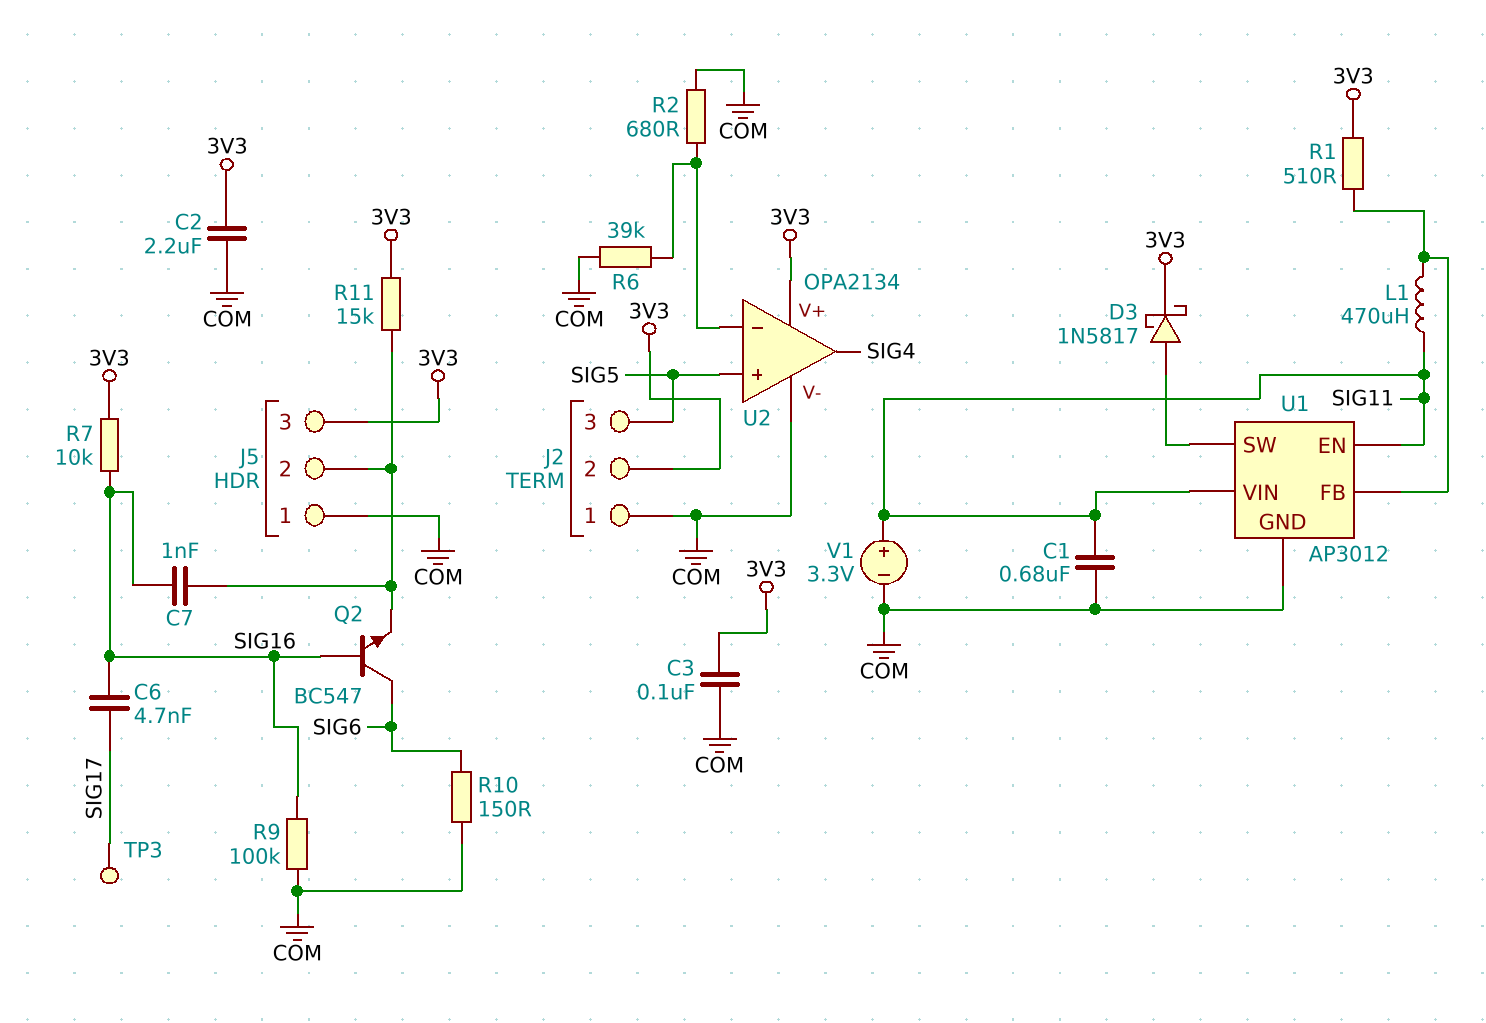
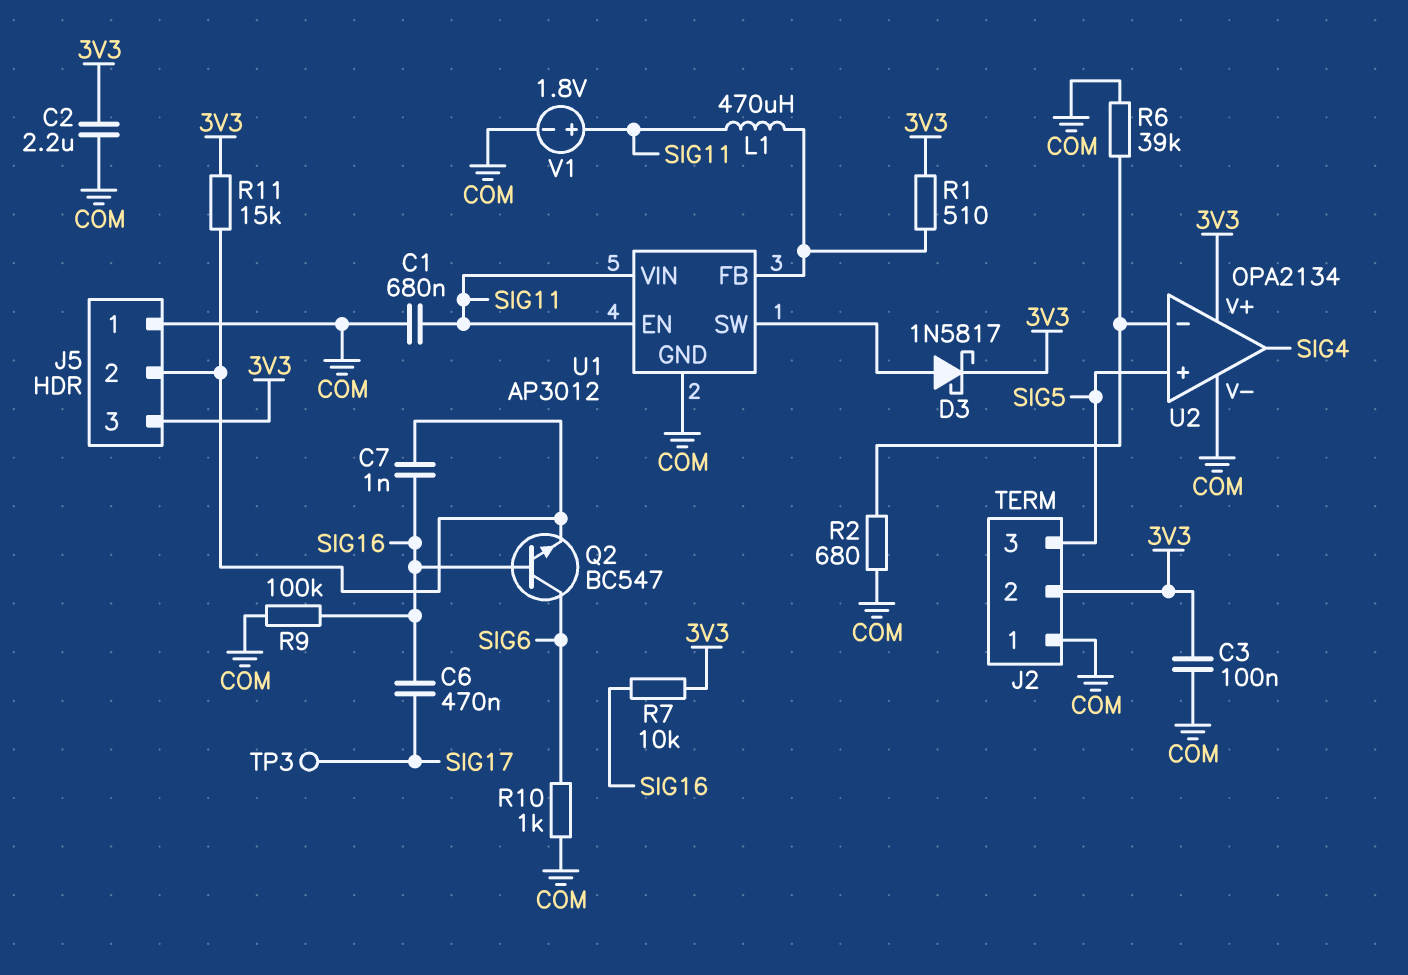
C6: 4.7nF (SIG16, SIG17) -> 470nF (SIG16, SIG17)
R10: 150 (COM, SIG6) -> 1k (COM, SIG6)
V1: 3.3V (plus SIG11, minus COM) -> 1.8V (plus SIG11, minus COM)

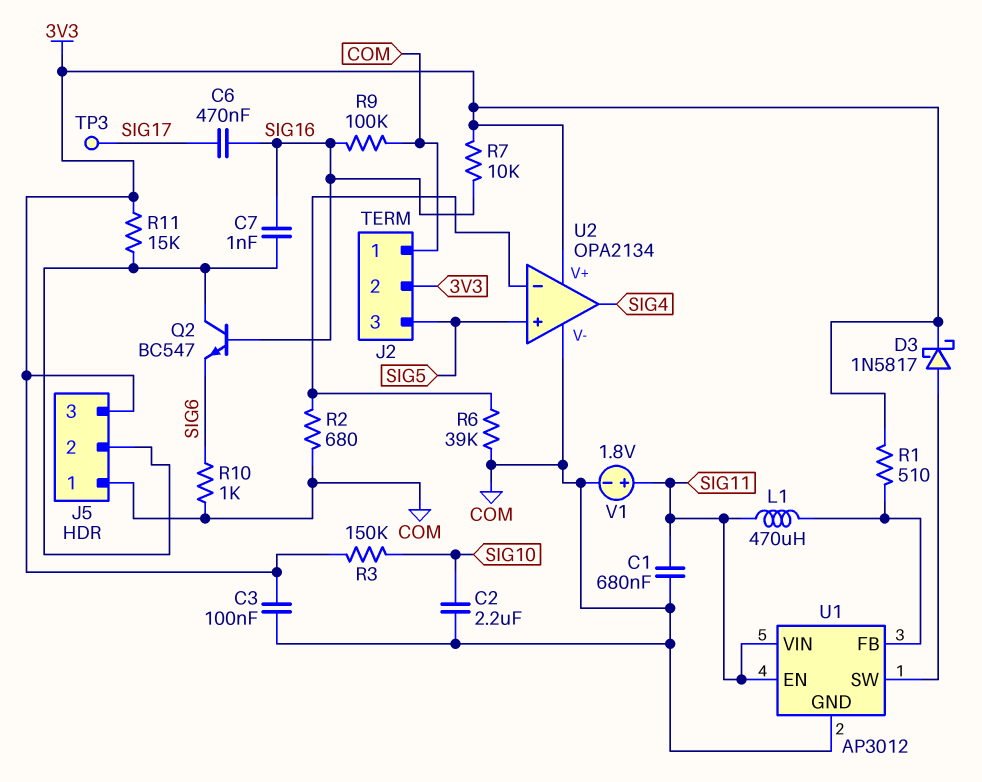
C2: 2.2uF (3V3, COM) -> 2.2uF (COM, SIG10)
Q2: NPN BC547 (B SIG16, C SIG6, E J5/2) -> NPN BC547 (B SIG16, C J5/2, E SIG6)
R3: none -> 150k (3V3, SIG10)

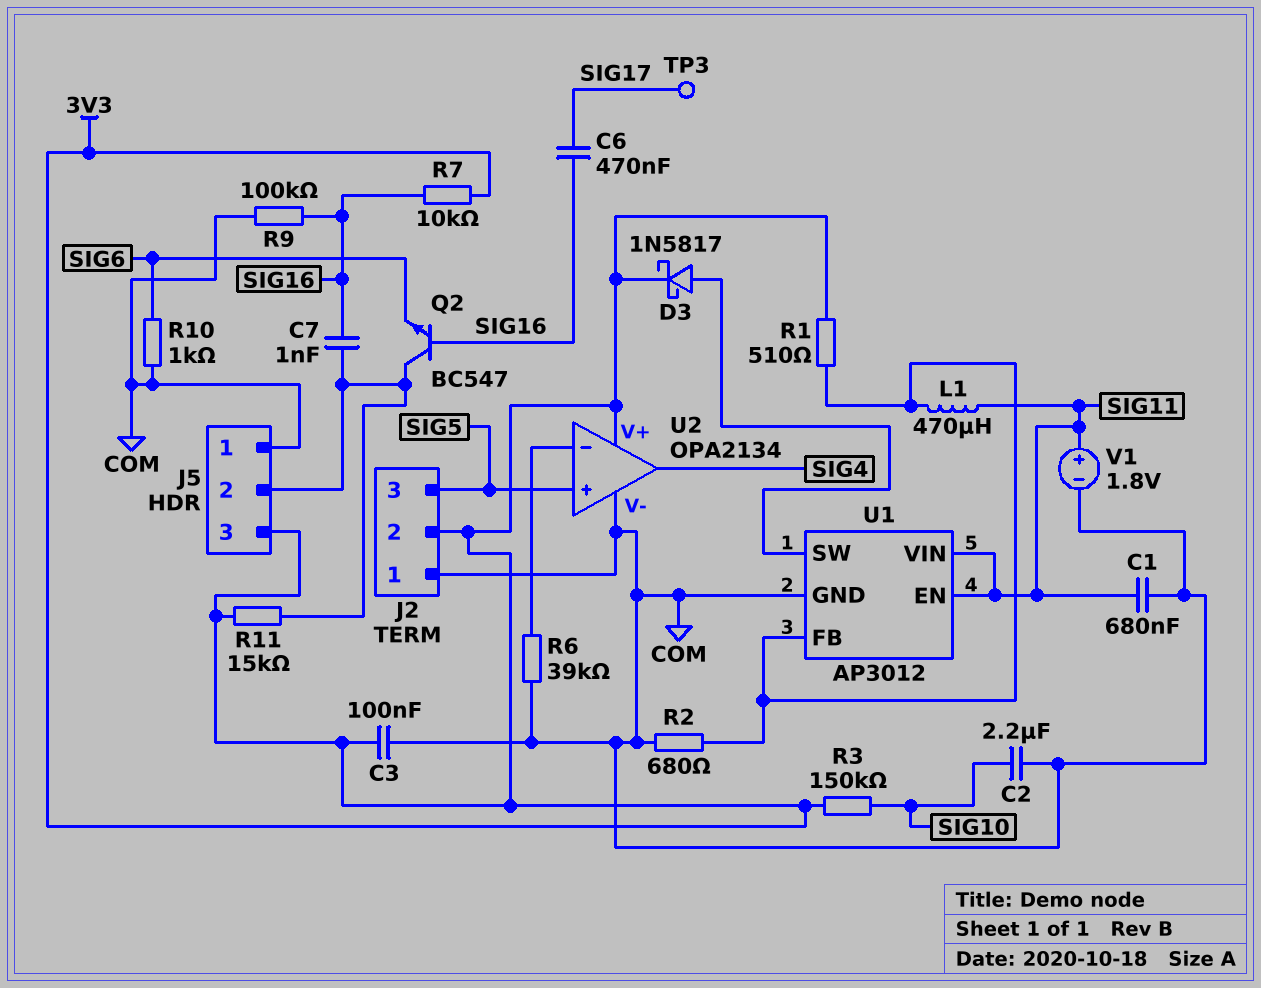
R2: 680 (COM, U2/in-) -> 680 (COM, U1/FB)

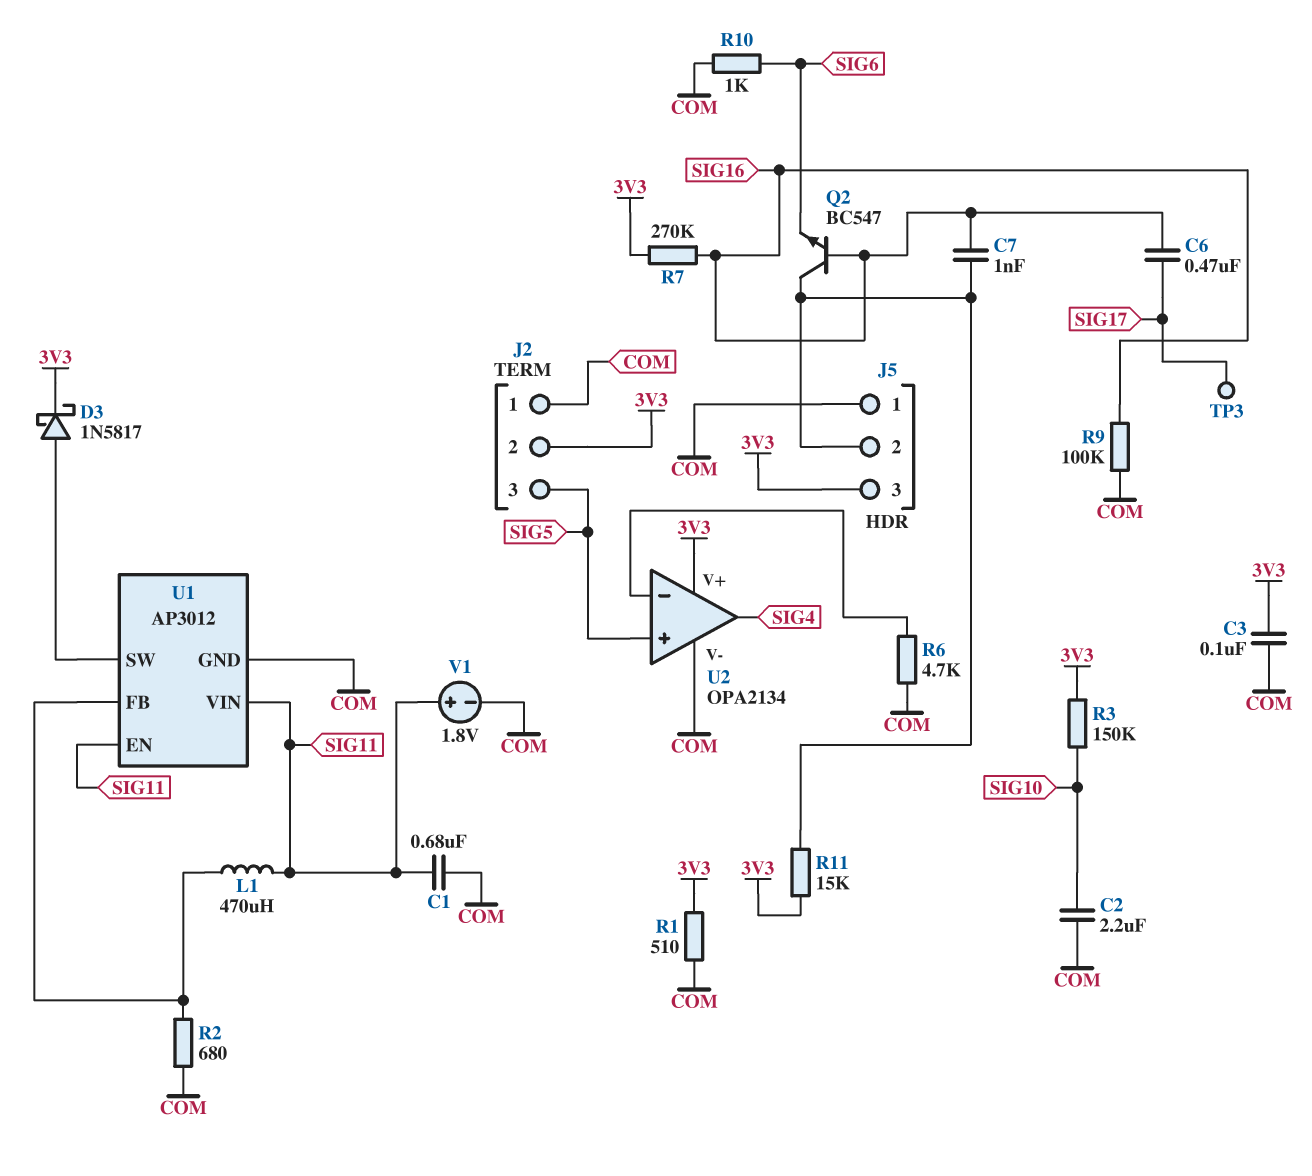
R1: 510 (3V3, U1/FB) -> 510 (3V3, COM)
R6: 39k (COM, U2/in-) -> 4.7k (COM, U2/in-)
R7: 10k (3V3, SIG16) -> 270k (3V3, SIG16)

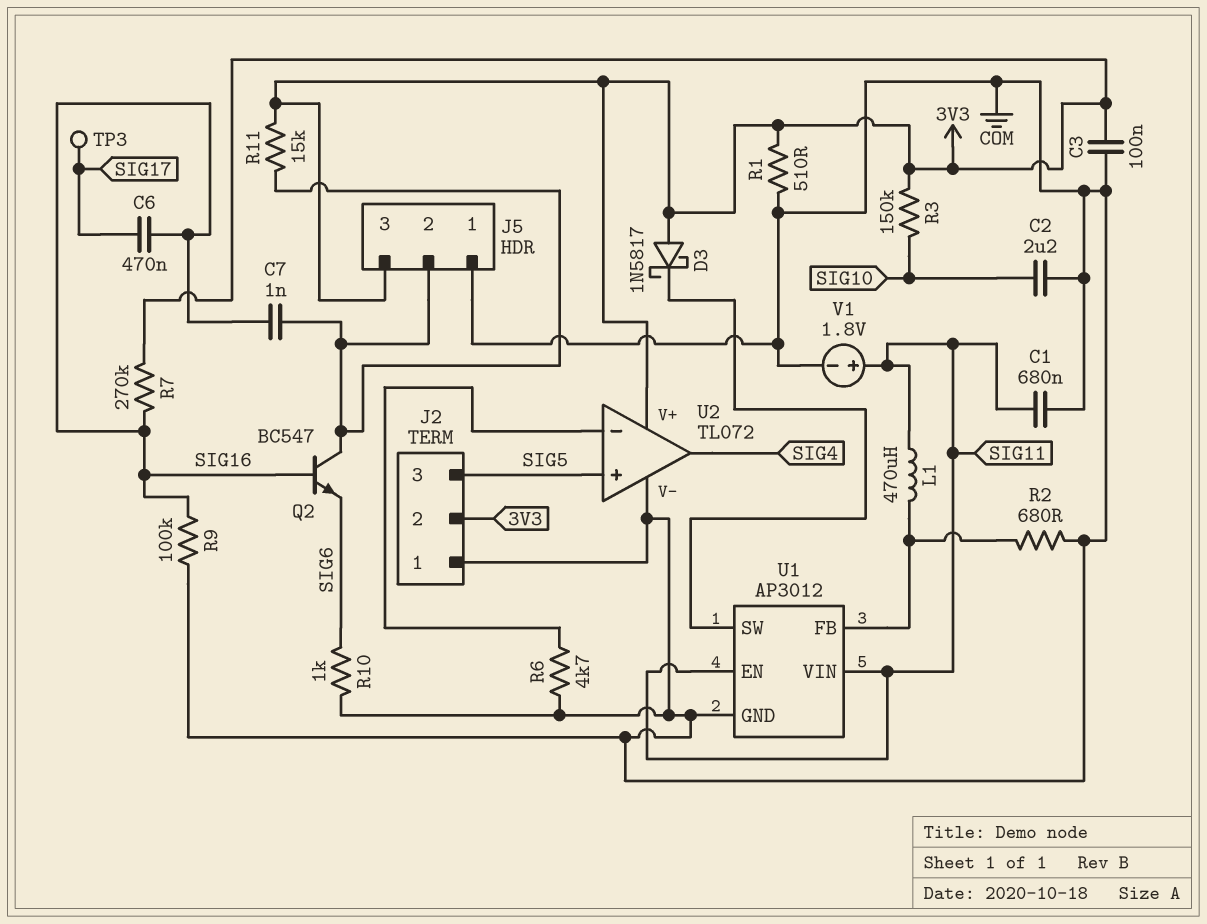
D3: schottky 1N5817 (A U1/SW, K 3V3) -> schottky 1N5817 (A 3V3, K U1/SW)
U2: OPA2134 -> TL072

